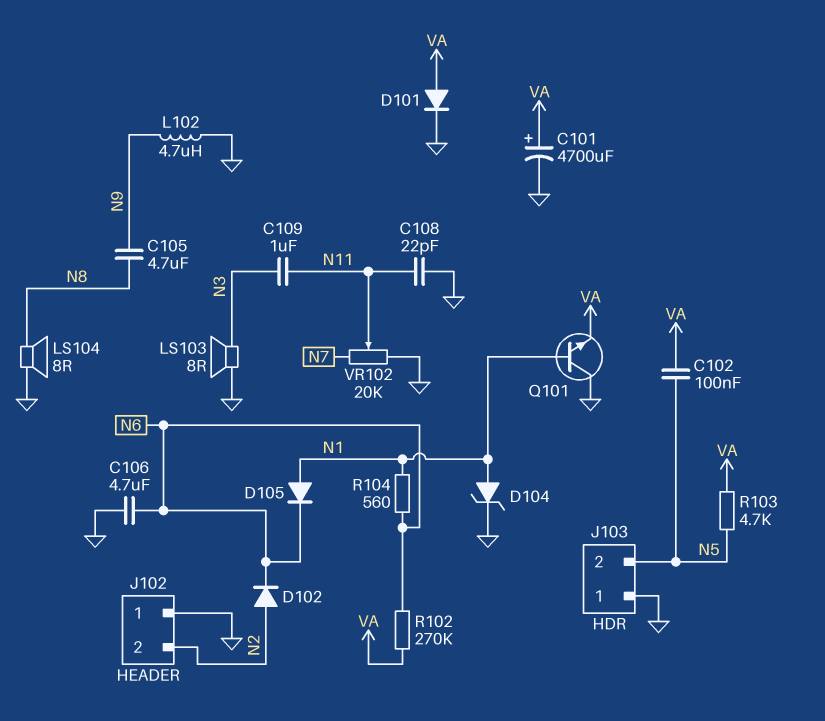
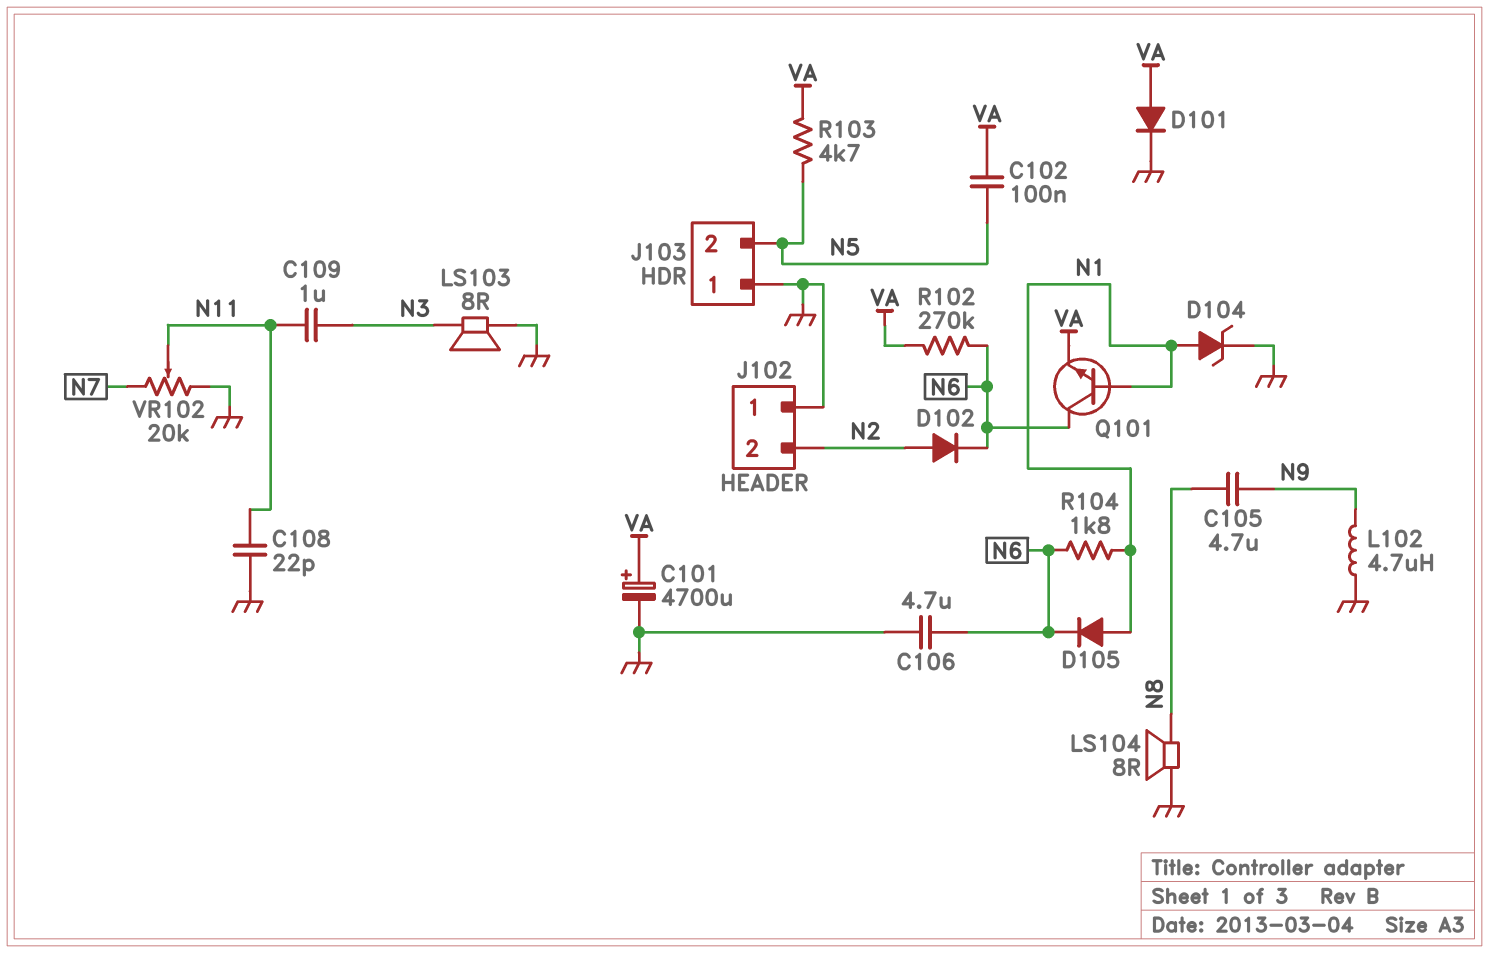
Q101: NPN (B N1, C GND, E VA) -> NPN (B N1, C N6, E VA)
R104: 560 (N1, N6) -> 1.8k (N1, N6)

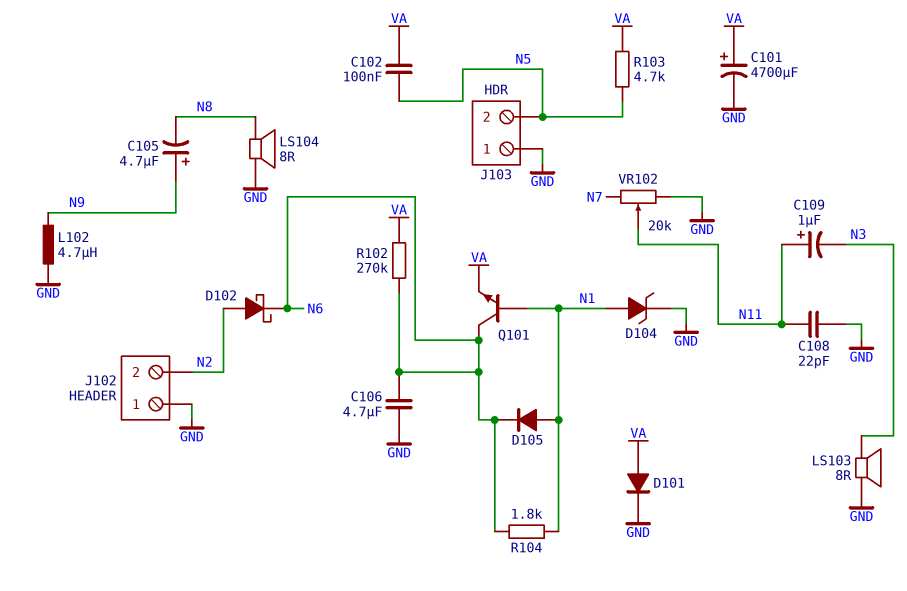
C105: 4.7uF (N8, N9) -> 4.7uF (plus N9, minus N8)
C109: 1uF (N3, N11) -> 1uF (plus N11, minus N3)
D102: diode (A N2, K N6) -> schottky (A N2, K N6)

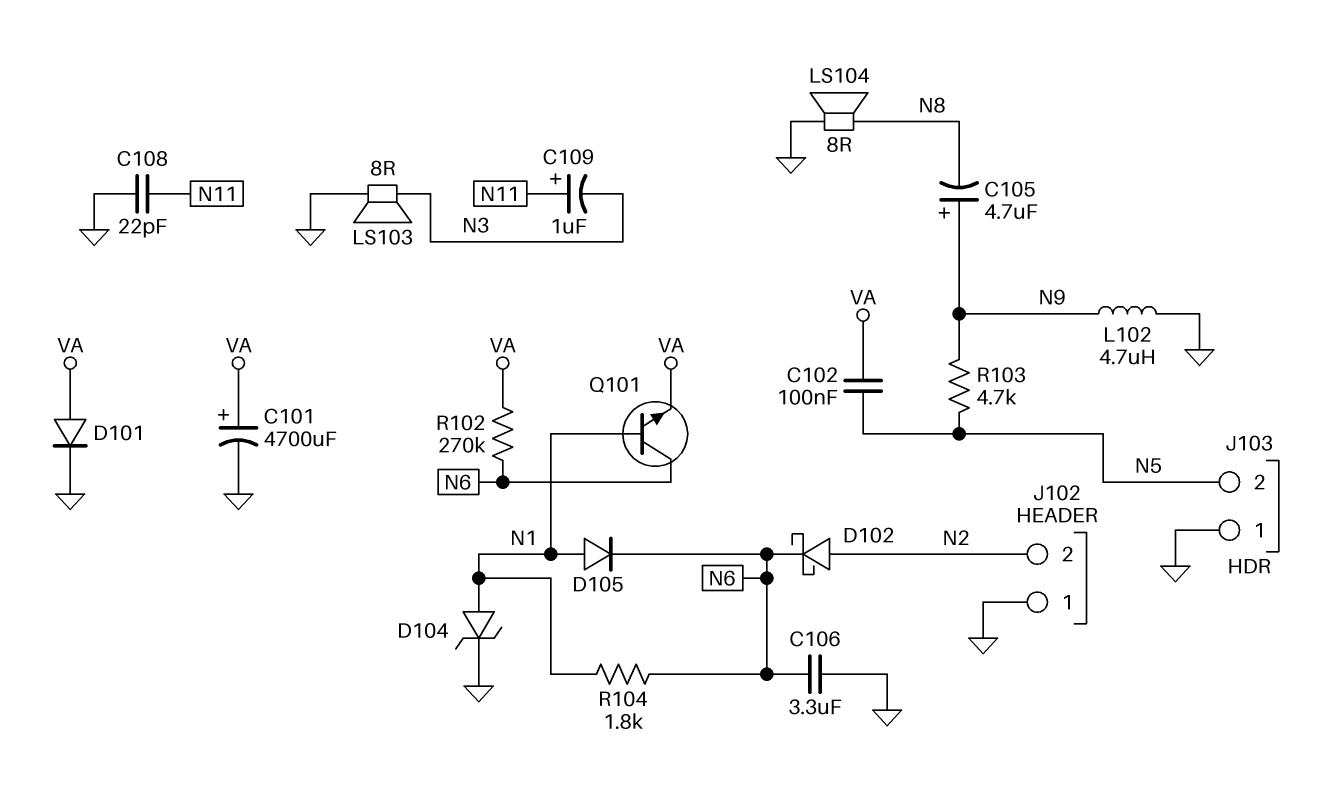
C106: 4.7uF (GND, N6) -> 3.3uF (GND, N6)
R103: 4.7k (N5, VA) -> 4.7k (N5, N9)
VR102: 20k (GND, N7, wiper N11) -> none

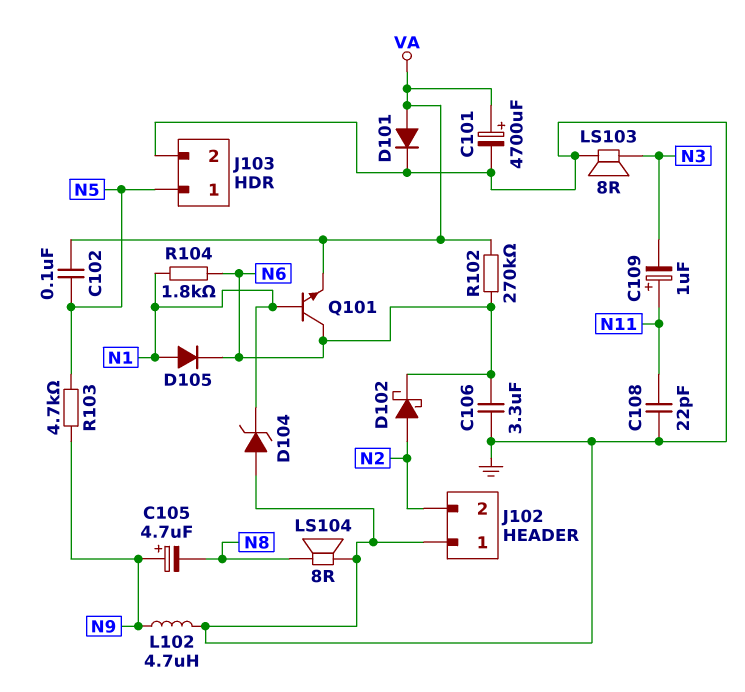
D104: zener (A N1, K GND) -> zener (A GND, K N1)
J103 pin 1: GND -> N5
J103 pin 2: N5 -> GND

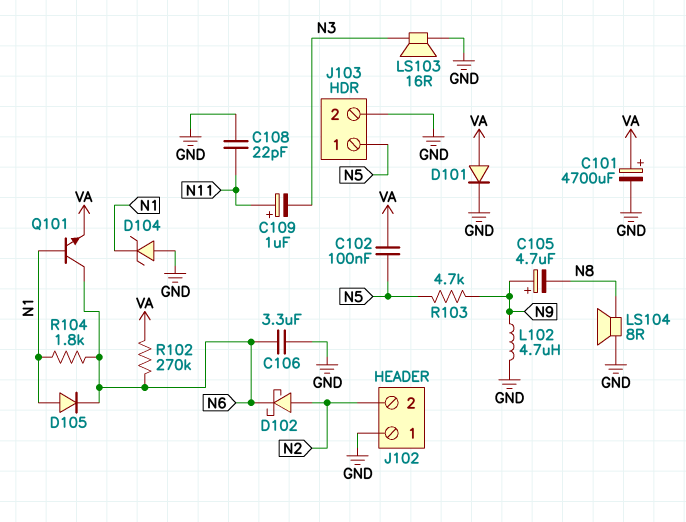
LS103: speaker 8R (GND, N3) -> speaker 16R (GND, N3)

